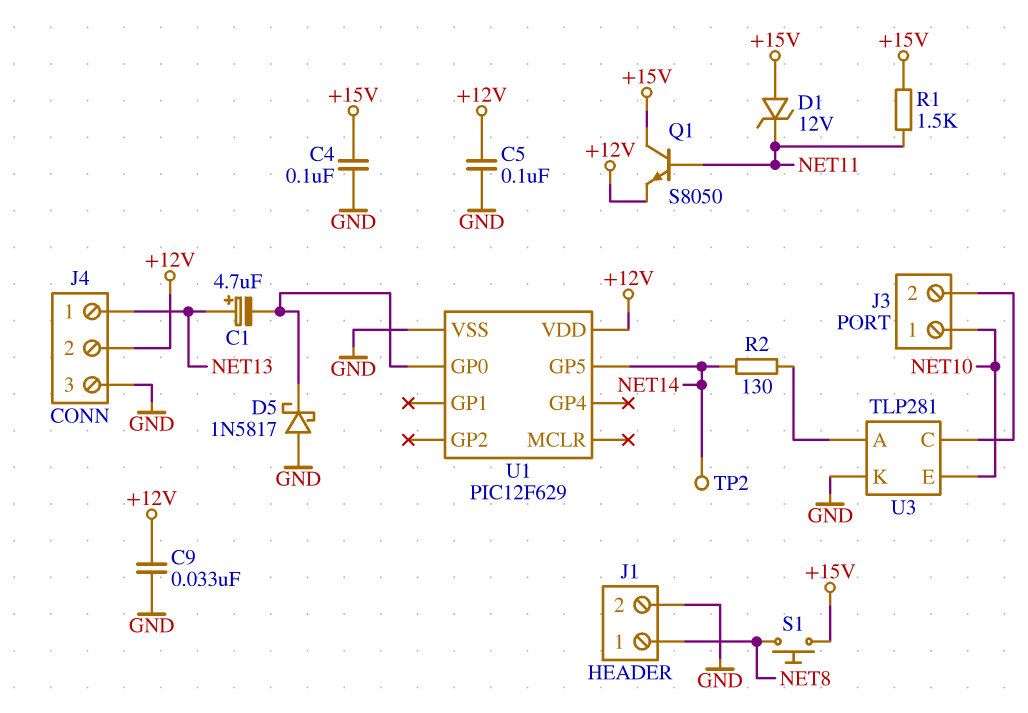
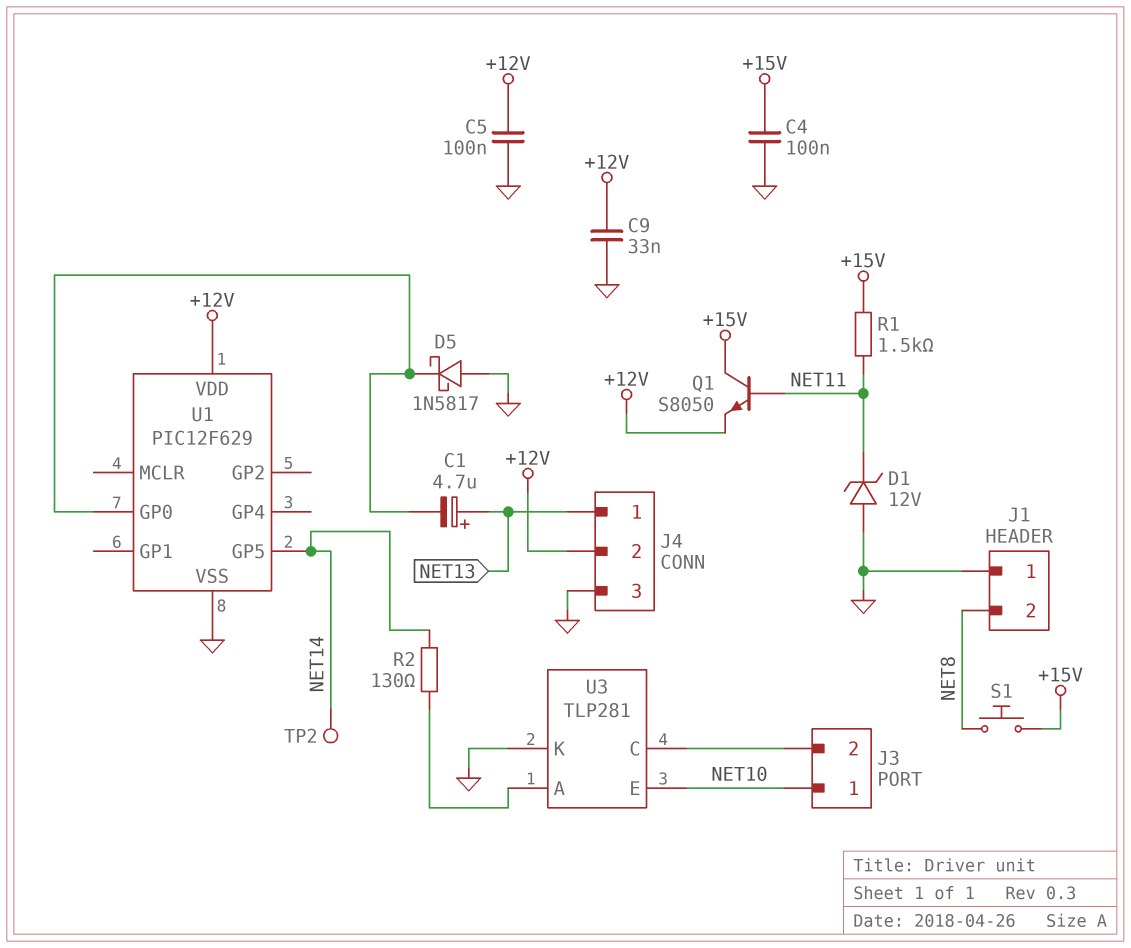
D1: zener 12V (A +15V, K NET11) -> zener 12V (A GND, K NET11)
J1 pin 1: NET8 -> GND
J1 pin 2: GND -> NET8

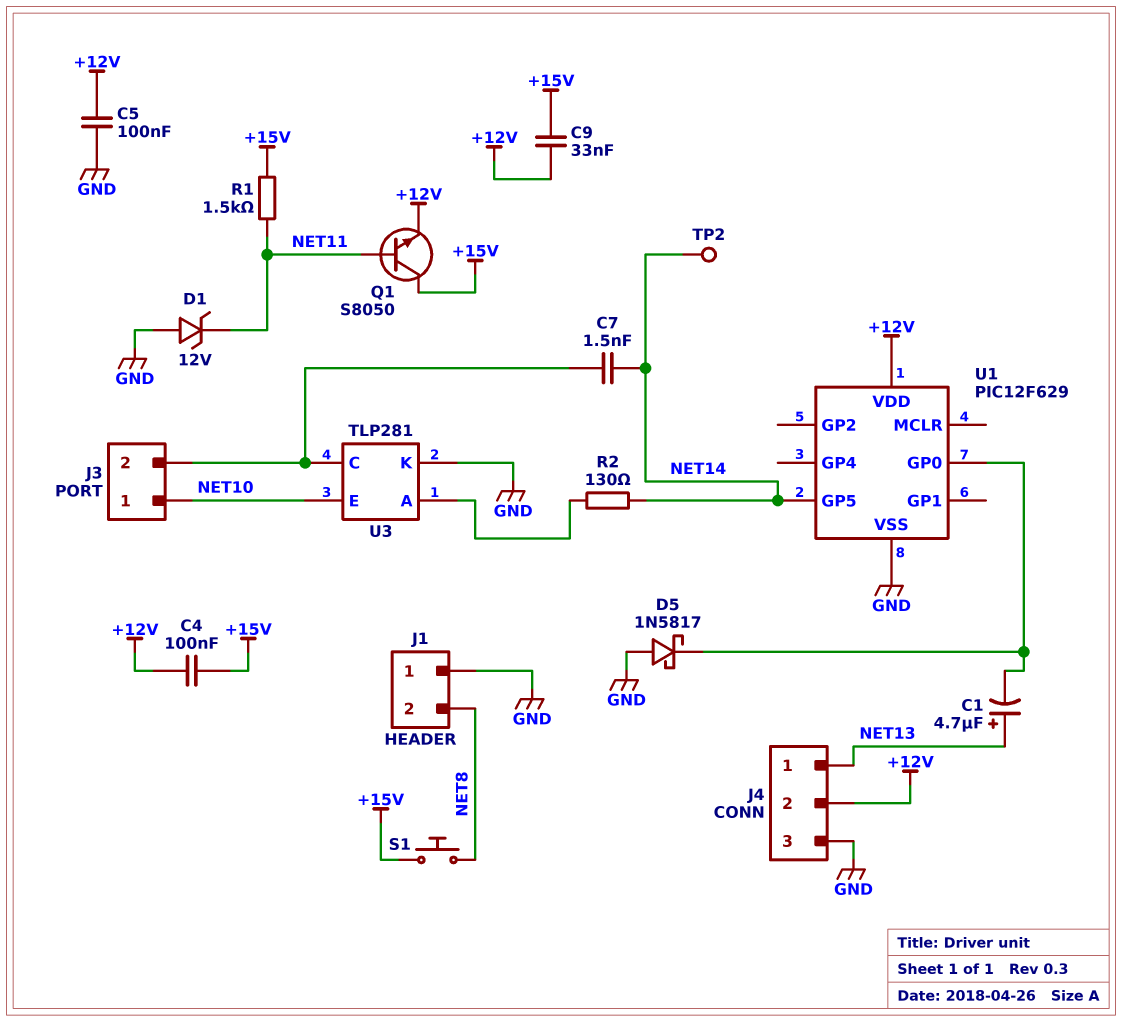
C4: 100nF (+15V, GND) -> 100nF (+12V, +15V)
C7: none -> 1.5nF (J3/2, NET14)
C9: 33nF (+12V, GND) -> 33nF (+12V, +15V)

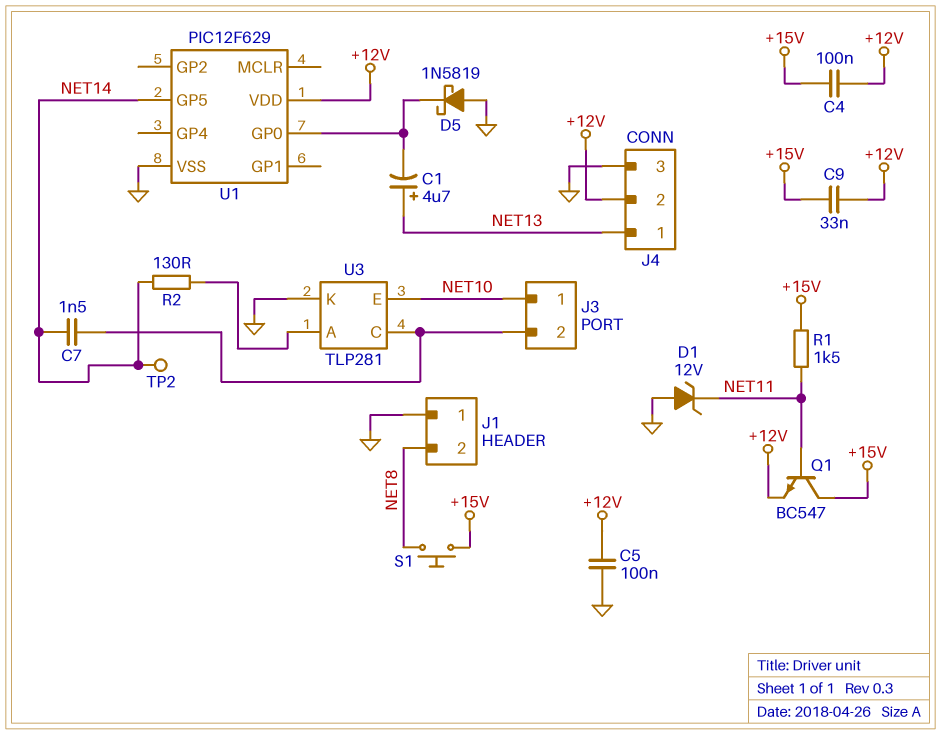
D5: schottky 1N5817 (A GND, K U1/GP0) -> schottky 1N5819 (A GND, K U1/GP0)
Q1: NPN S8050 (B NET11, C +15V, E +12V) -> NPN BC547 (B NET11, C +15V, E +12V)

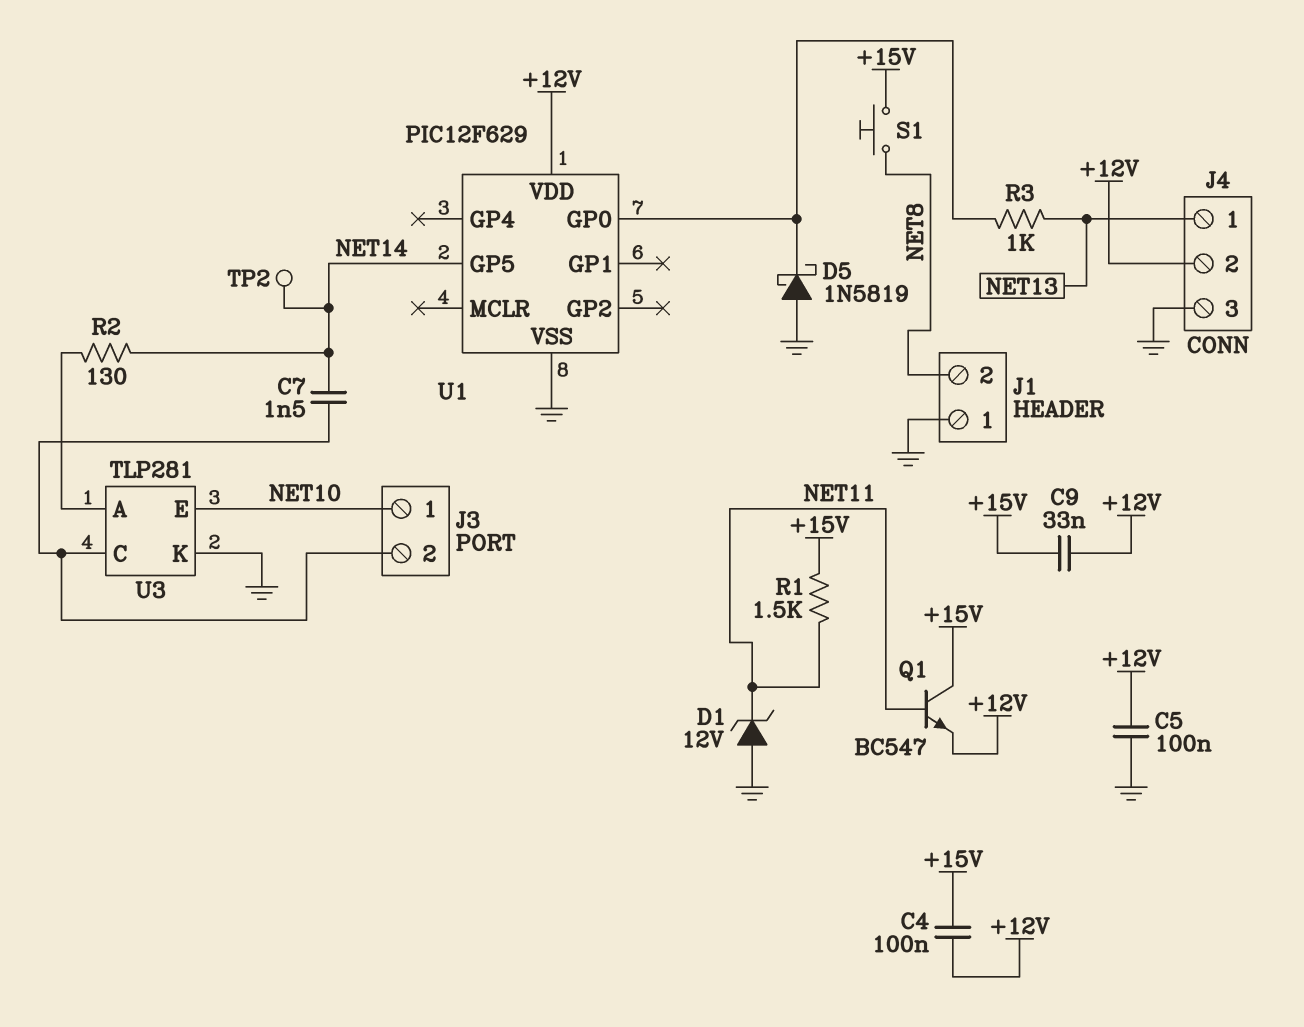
C1: 4.7uF (plus NET13, minus U1/GP0) -> none
R3: none -> 1k (NET13, U1/GP0)

